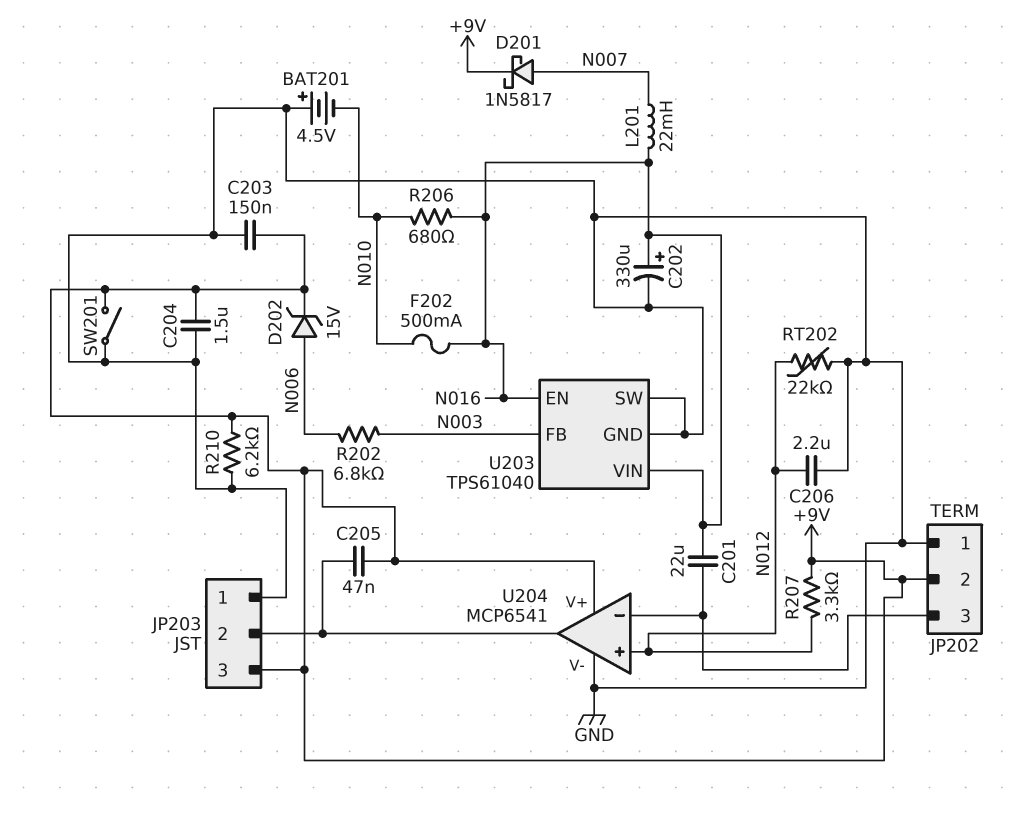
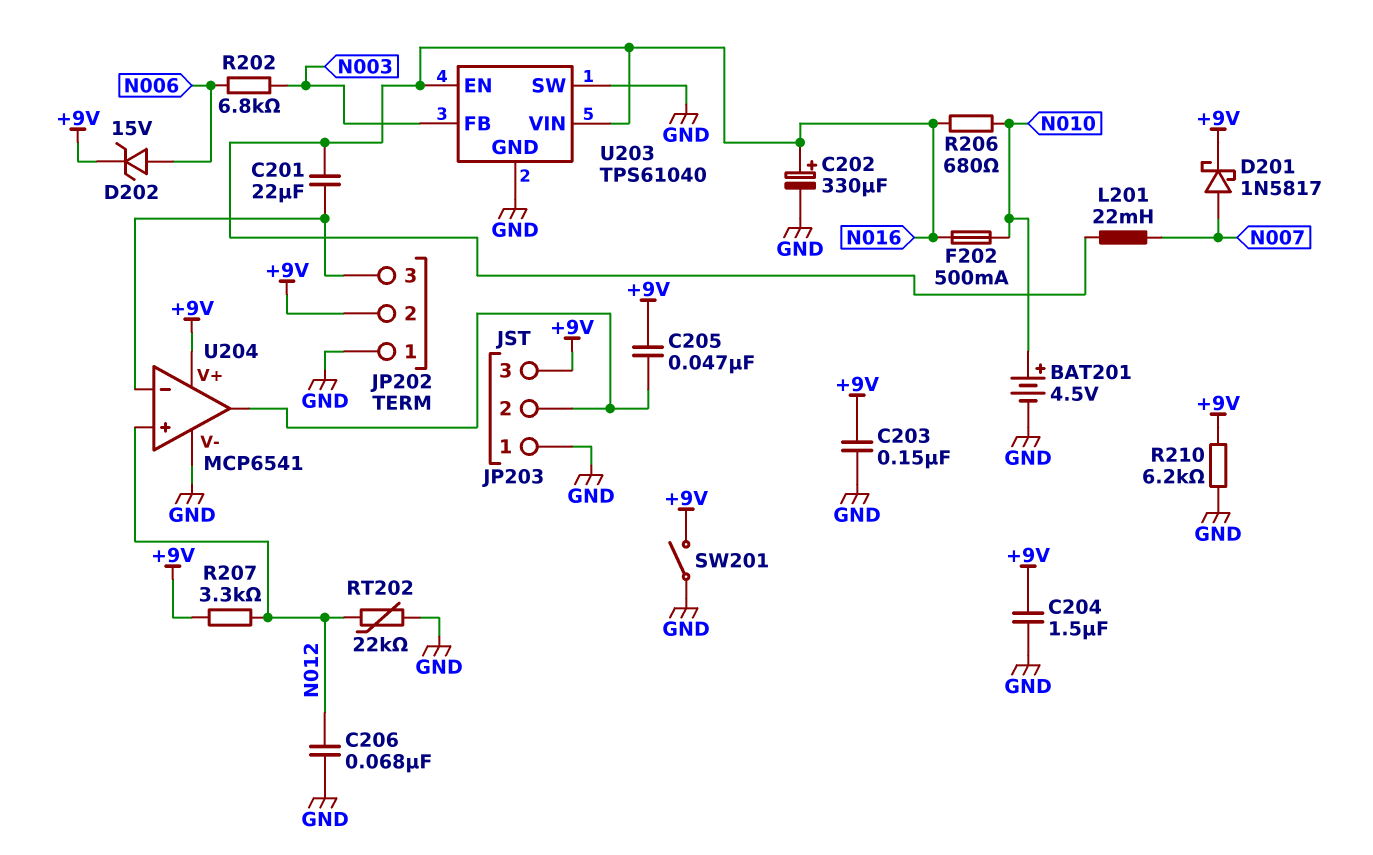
BAT201: 4.5V (plus GND, minus N010) -> 4.5V (plus N010, minus GND)
C206: 2.2uF (GND, N012) -> 68nF (GND, N012)

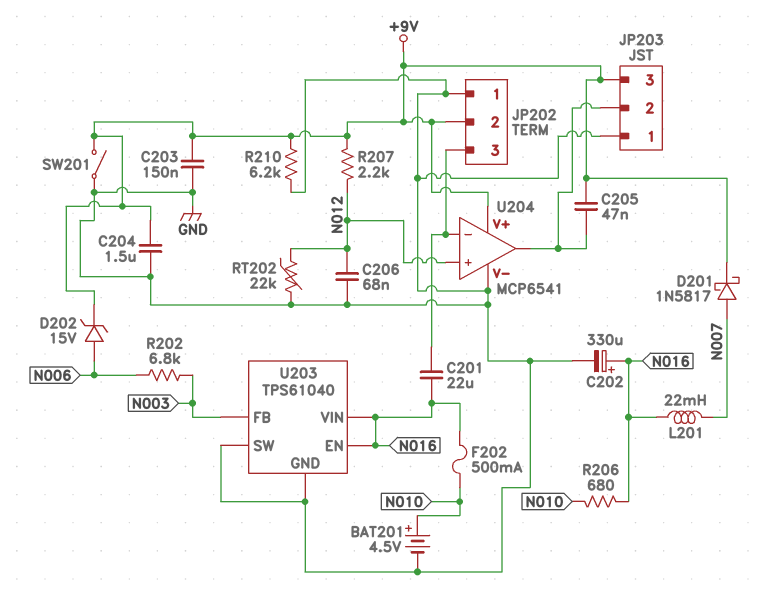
R207: 3.3k (+9V, N012) -> 2.2k (+9V, N012)

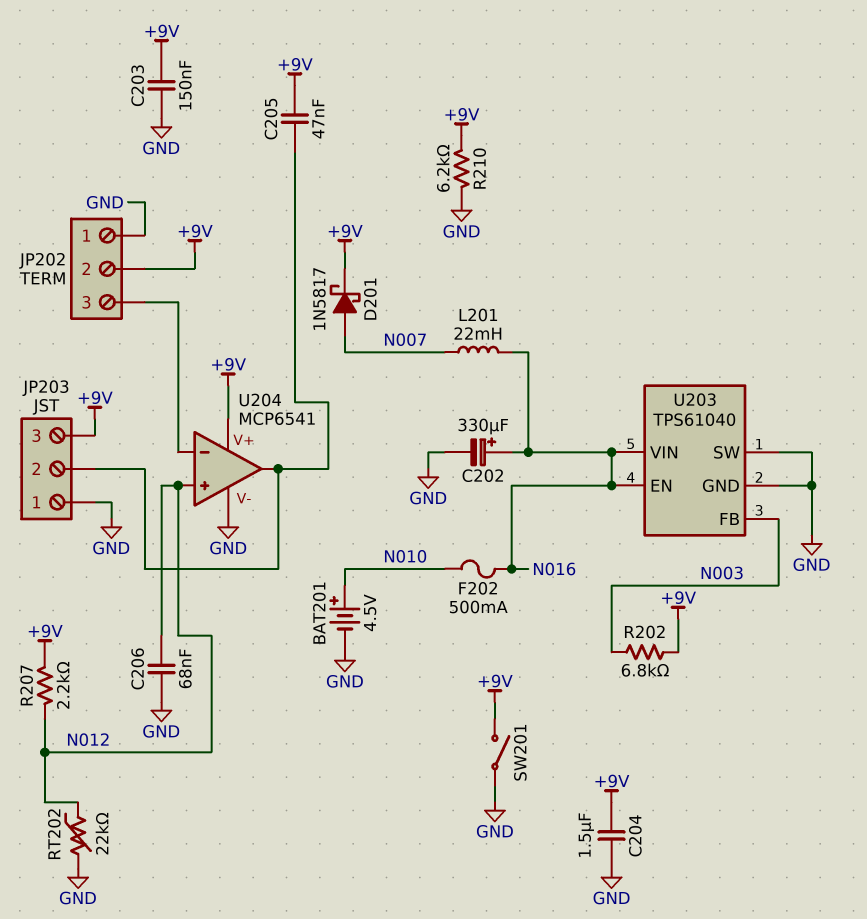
C201: 22uF (JP202/3, N016) -> none
D202: zener 15V (A N006, K +9V) -> none
R202: 6.8k (N003, N006) -> 6.8k (+9V, N003)
R206: 680 (N010, N016) -> none

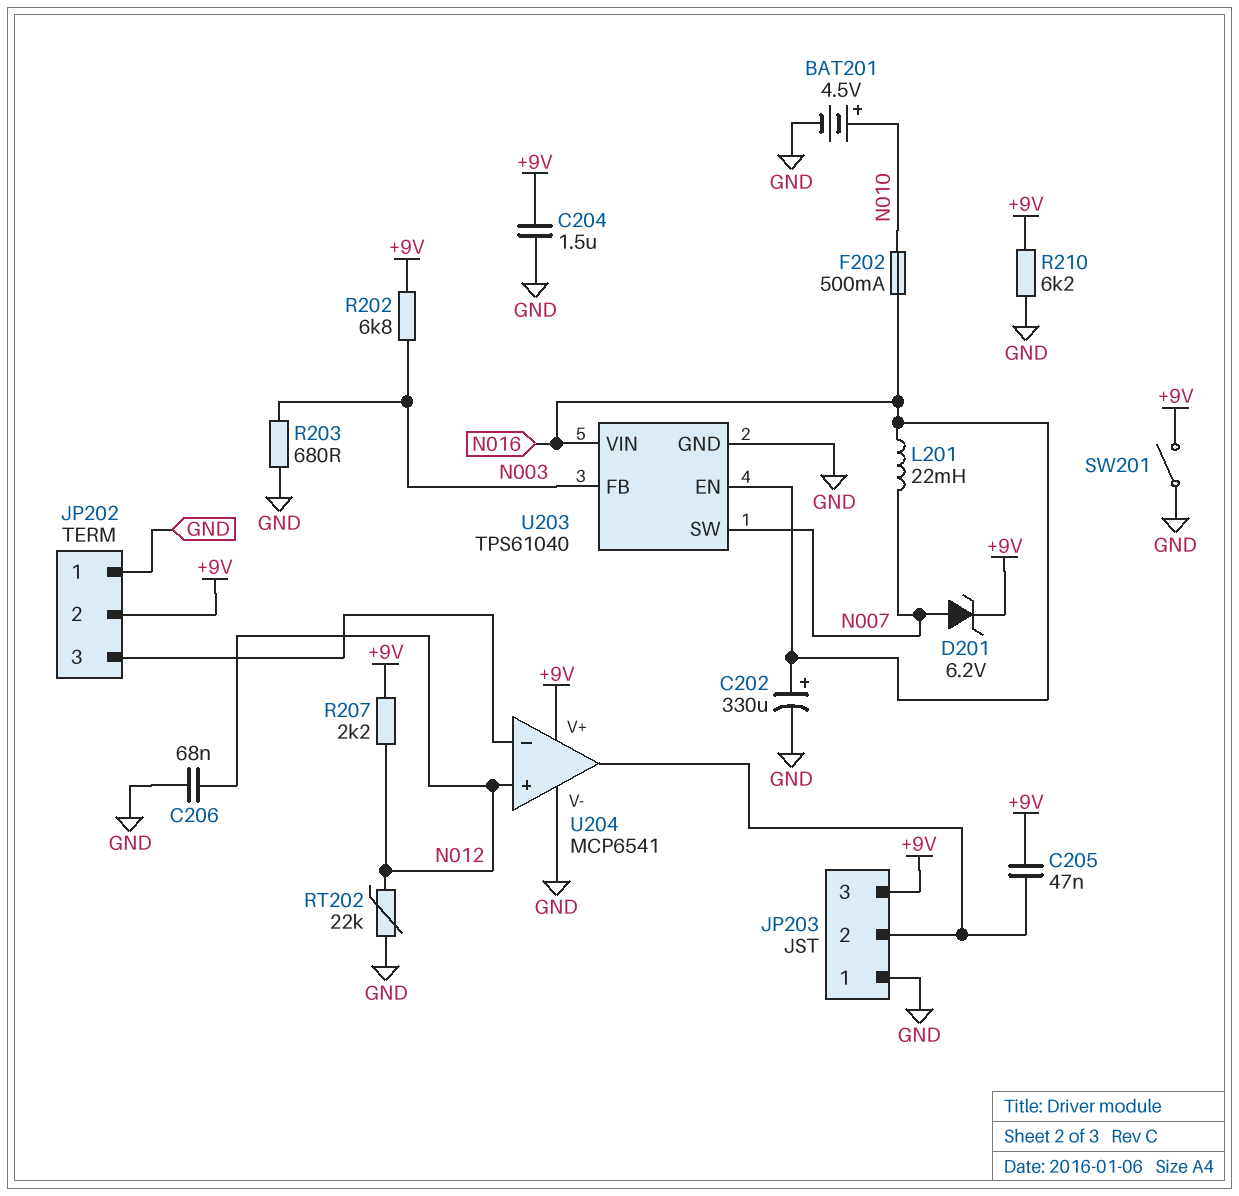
C203: 150nF (+9V, GND) -> none
D201: schottky 1N5817 (A N007, K +9V) -> zener 6.2V (A N007, K +9V)
R203: none -> 680 (GND, N003)
U203 pin SW: GND -> N007

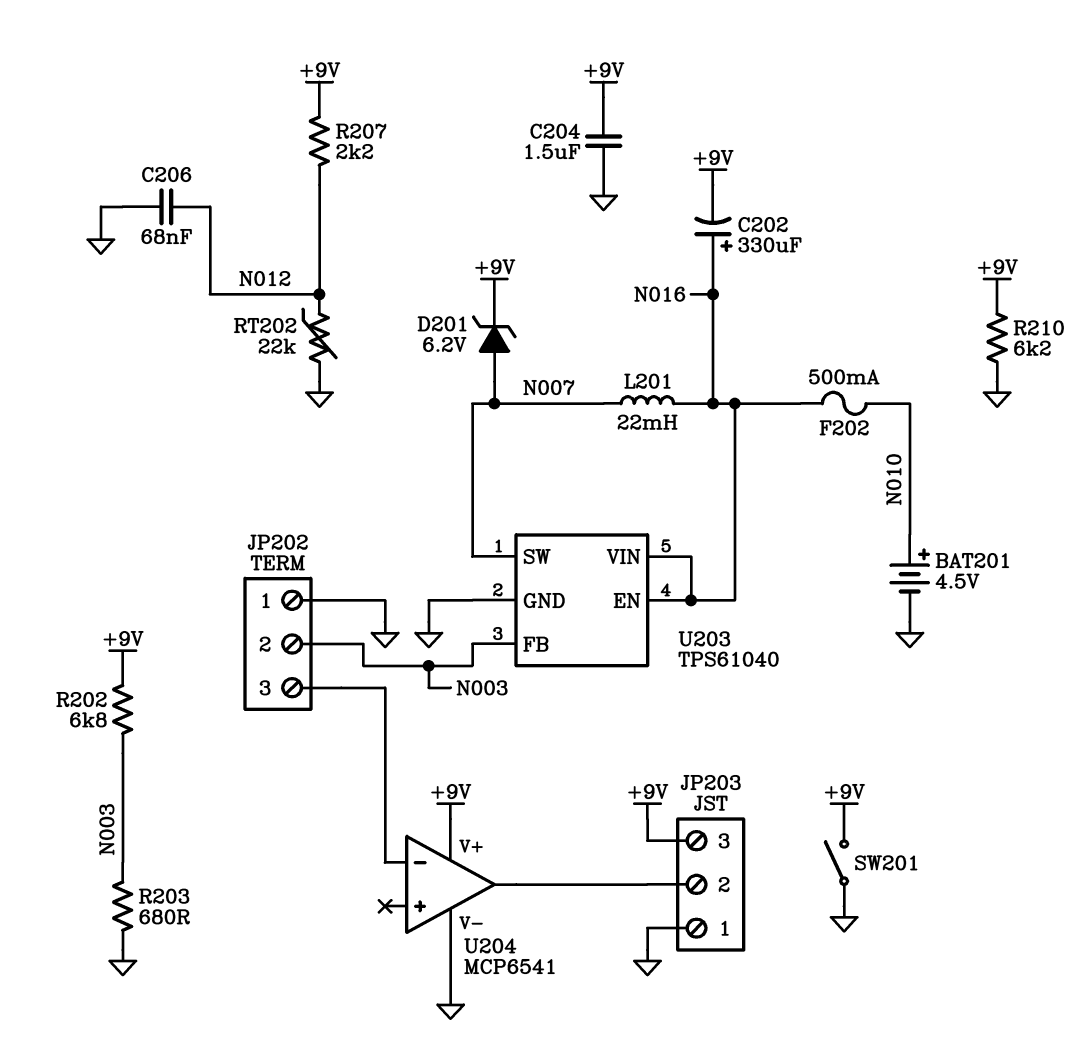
C202: 330uF (plus N016, minus GND) -> 330uF (plus N016, minus +9V)
C205: 47nF (+9V, JP203/2) -> none
JP202 pin 2: +9V -> N003
U204 pin in+: N012 -> none

